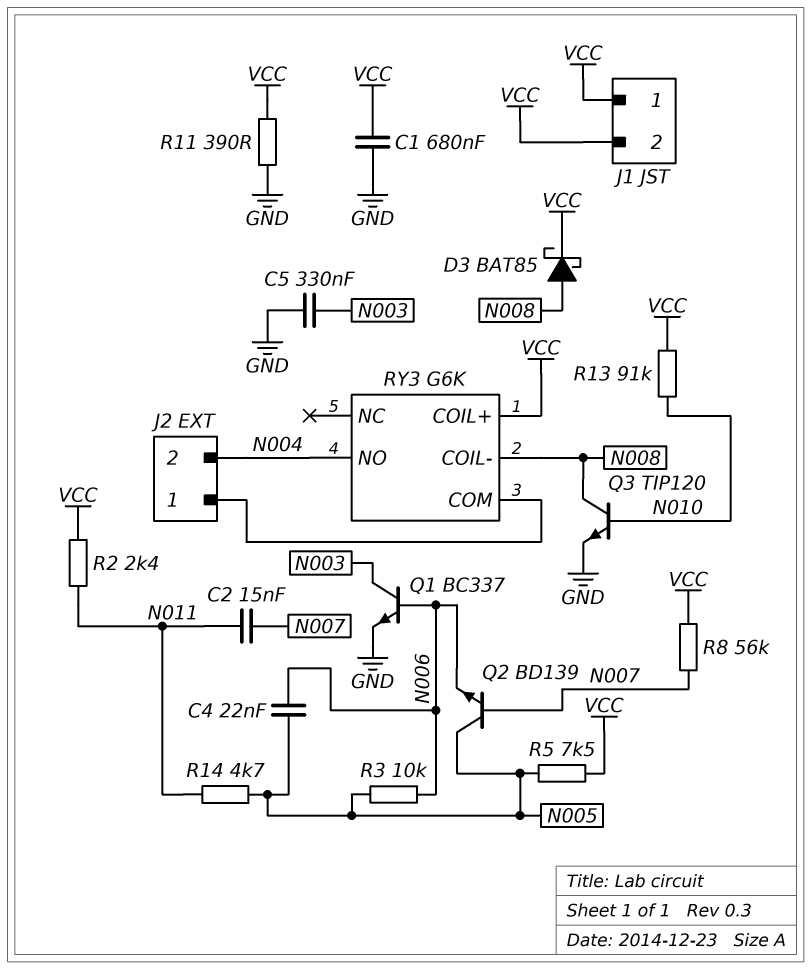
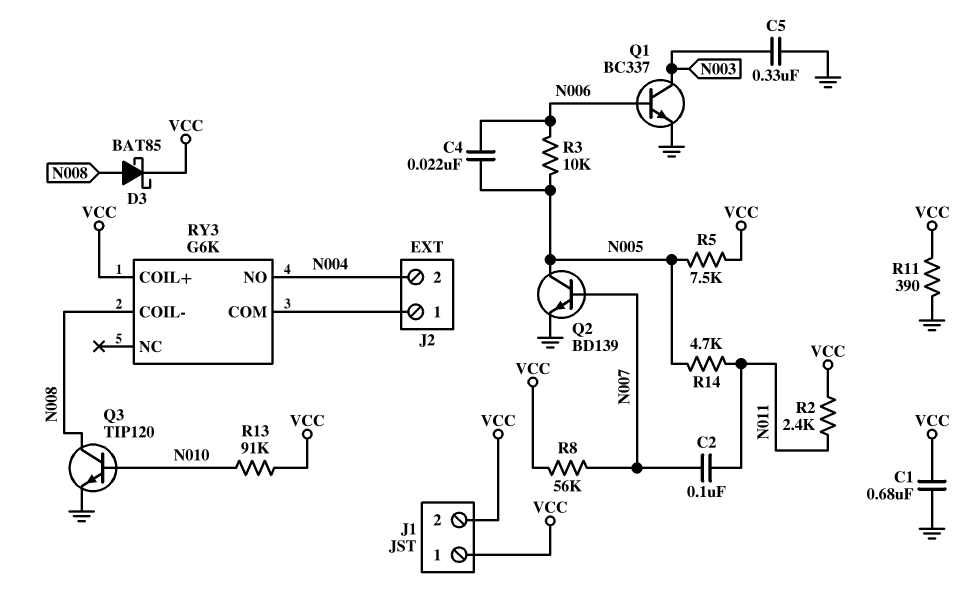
C2: 15nF (N007, N011) -> 100nF (N007, N011)
Q2: NPN BD139 (B N007, C N005, E N006) -> NPN BD139 (B N007, C N005, E GND)

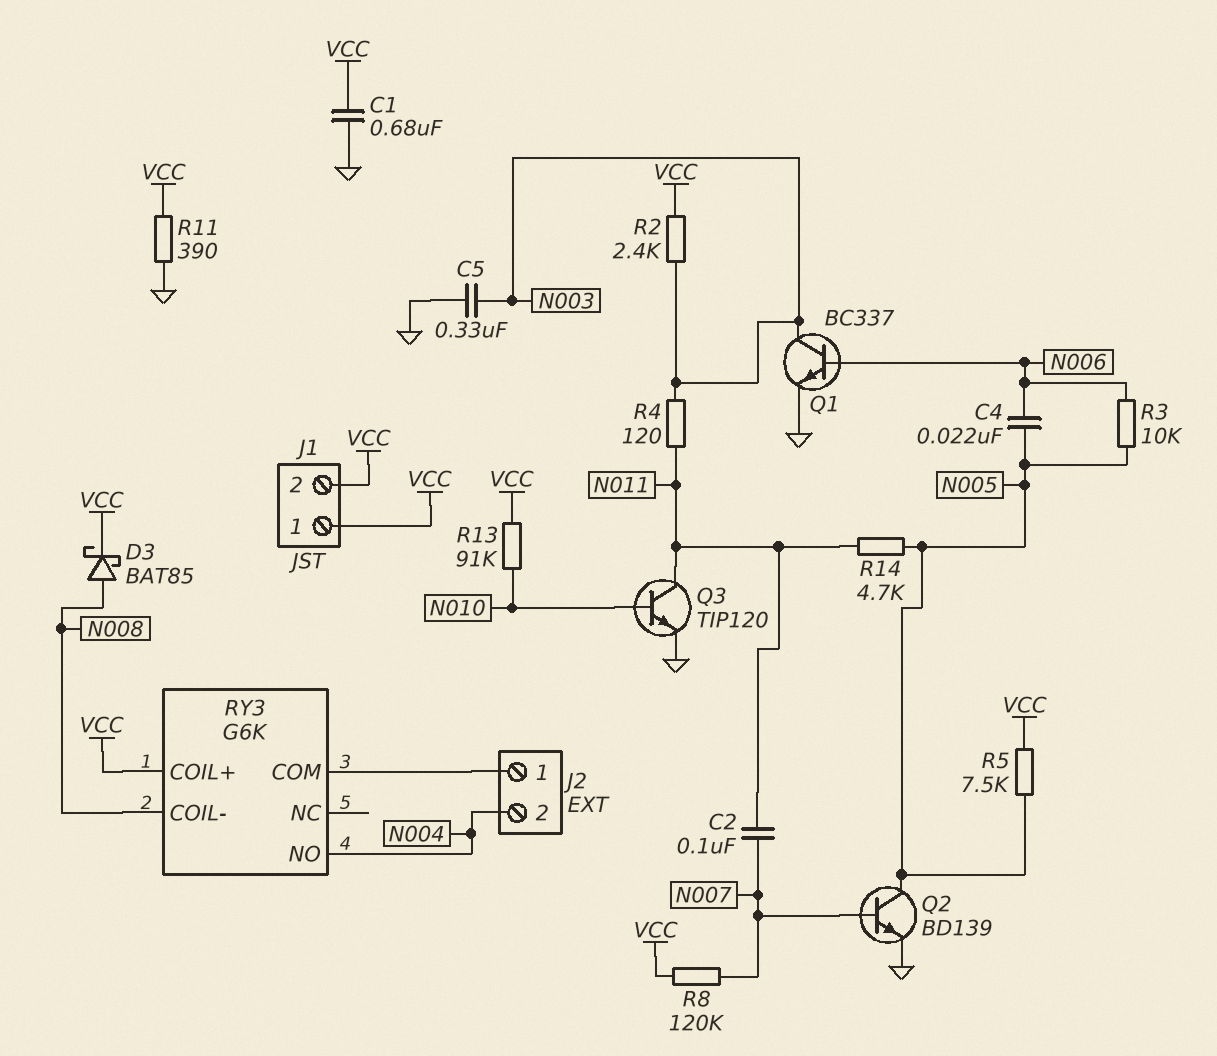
Q3: NPN TIP120 (B N010, C N008, E GND) -> NPN TIP120 (B N010, C N011, E GND)
R2: 2.4k (N011, VCC) -> 2.4k (N003, VCC)
R4: none -> 120 (N003, N011)
R8: 56k (N007, VCC) -> 120k (N007, VCC)

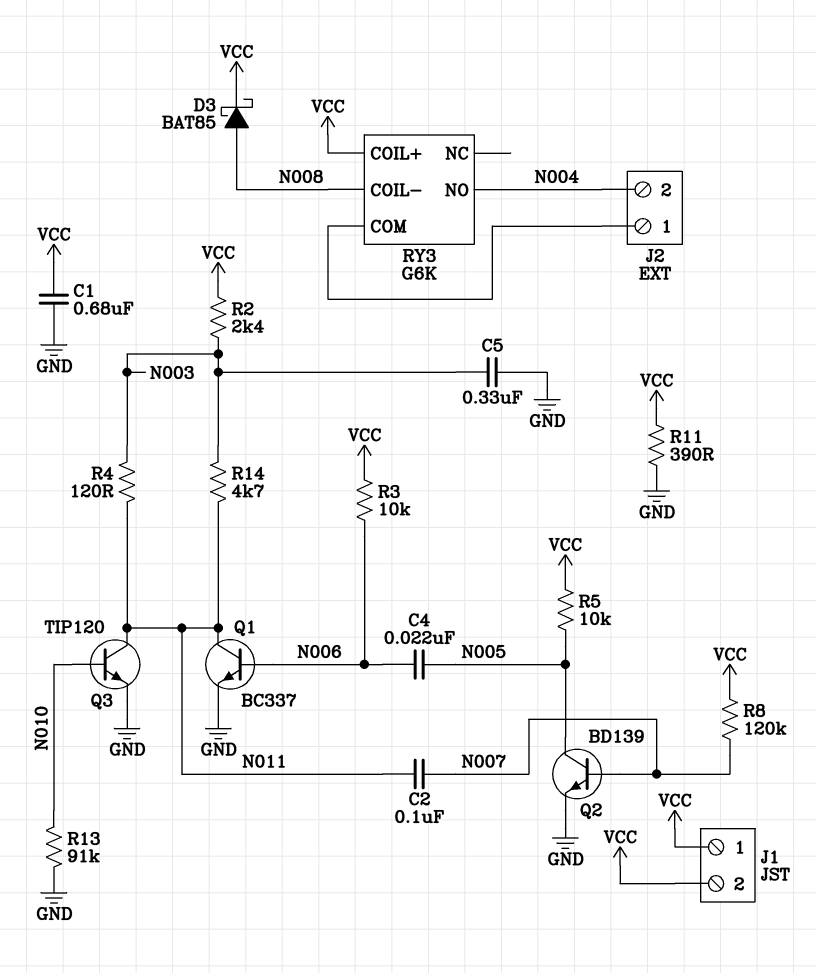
Q1: NPN BC337 (B N006, C N003, E GND) -> NPN BC337 (B N006, C N011, E GND)
R3: 10k (N005, N006) -> 10k (N006, VCC)
R5: 7.5k (N005, VCC) -> 10k (N005, VCC)
R13: 91k (N010, VCC) -> 91k (GND, N010)
R14: 4.7k (N005, N011) -> 4.7k (N003, N011)

